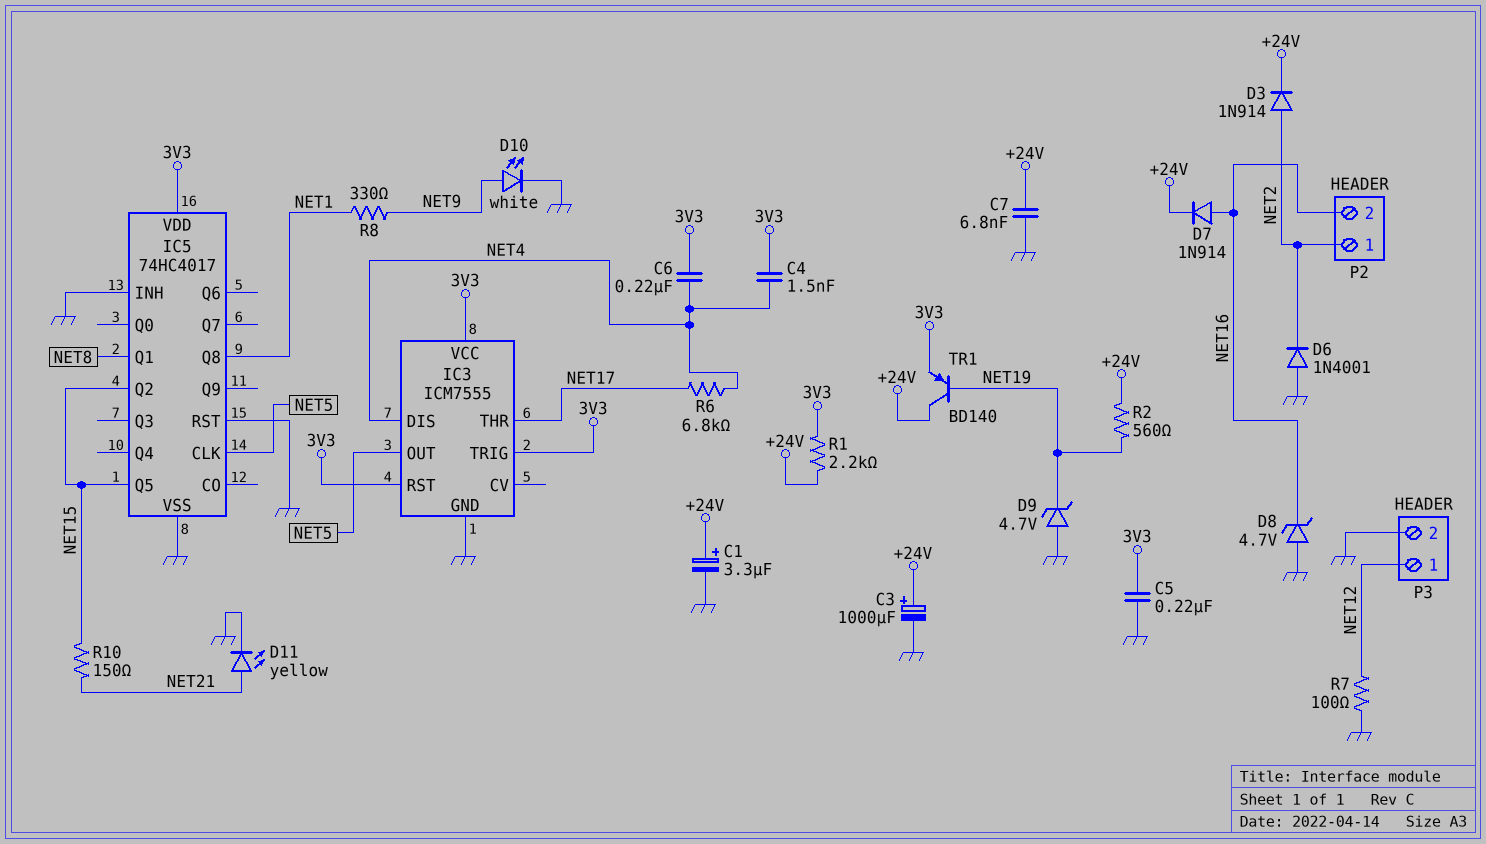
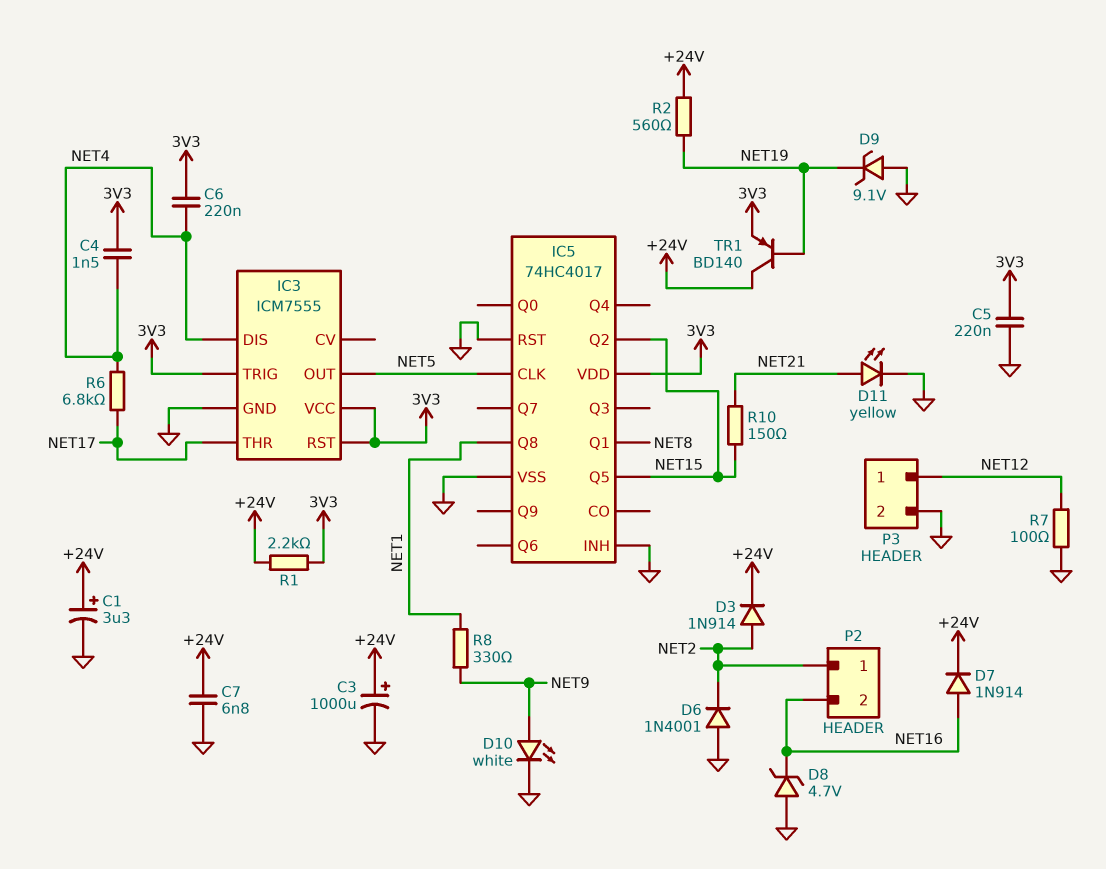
D9: zener 4.7V (A GND, K NET19) -> zener 9.1V (A GND, K NET19)

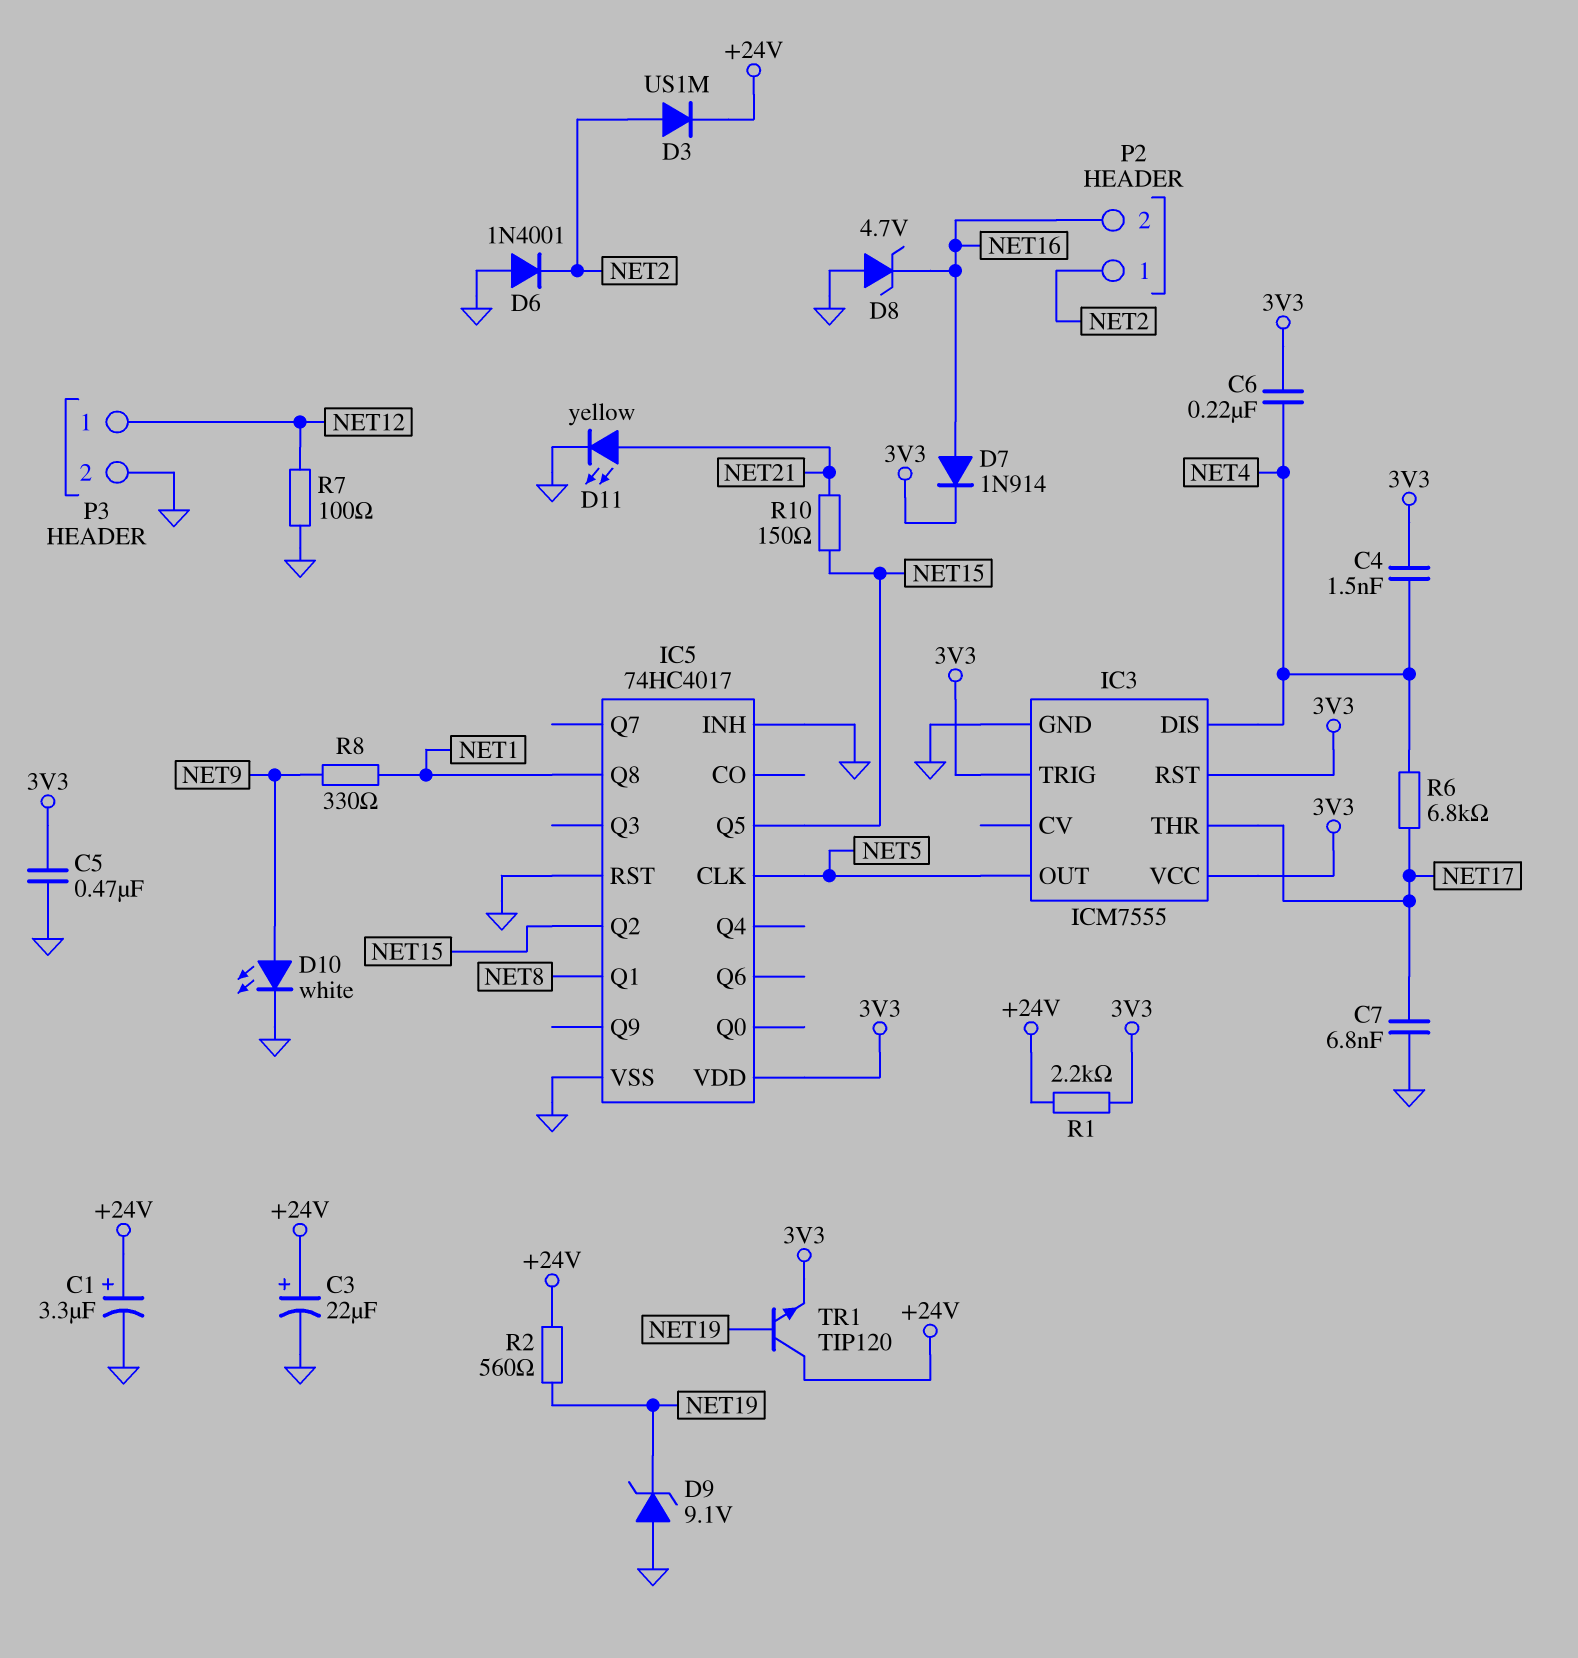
C3: 1000uF (plus +24V, minus GND) -> 22uF (plus +24V, minus GND)
C5: 220nF (3V3, GND) -> 470nF (3V3, GND)
C7: 6.8nF (+24V, GND) -> 6.8nF (GND, NET17)
D3: diode 1N914 (A NET2, K +24V) -> diode US1M (A NET2, K +24V)
D7: diode 1N914 (A NET16, K +24V) -> diode 1N914 (A NET16, K 3V3)
TR1: PNP BD140 (B NET19, C +24V, E 3V3) -> NPN TIP120 (B NET19, C +24V, E 3V3)

